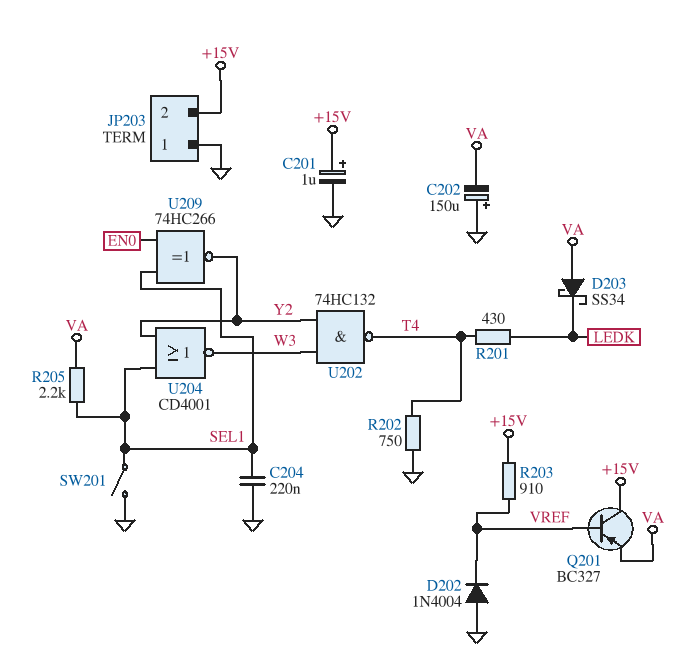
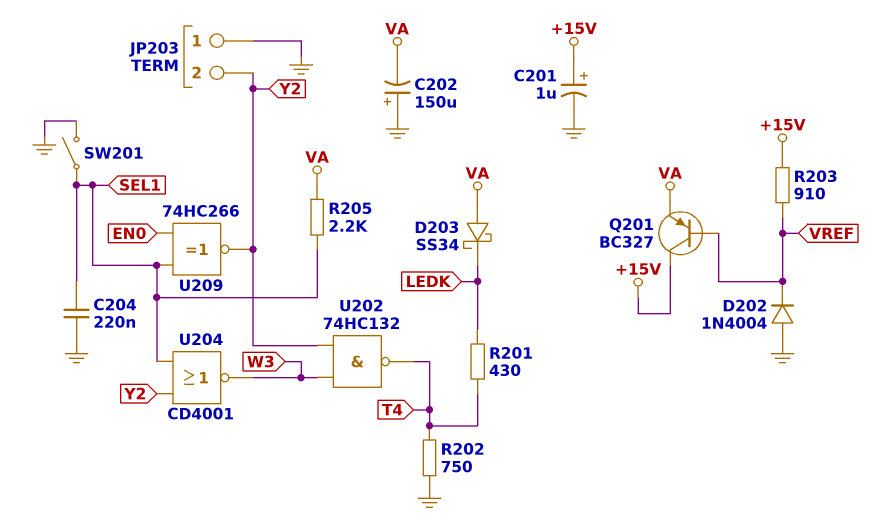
JP203 pin 2: +15V -> Y2

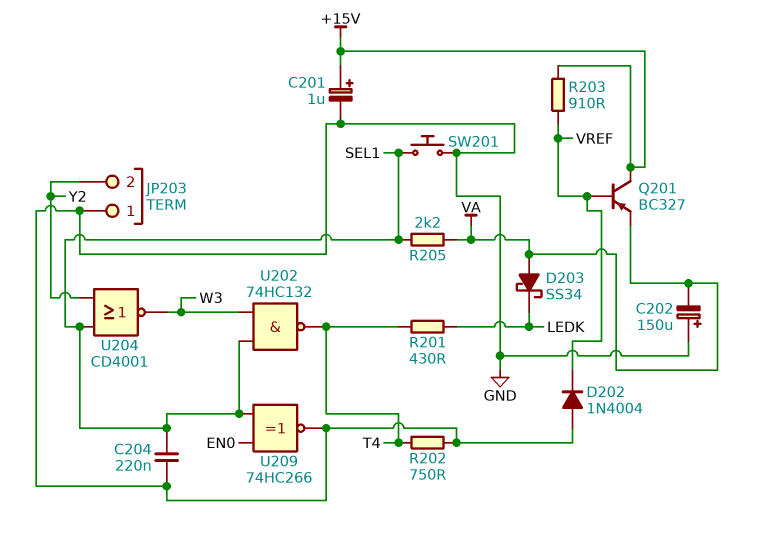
SW201: switch (GND, SEL1) -> button (GND, SEL1)
U202: NAND 74HC132 (in W3, in Y2, out T4) -> NAND 74HC132 (in SEL1, in W3, out T4)
U209: XNOR 74HC266 (in EN0, in SEL1, out Y2) -> XNOR 74HC266 (in EN0, in SEL1, out GND)

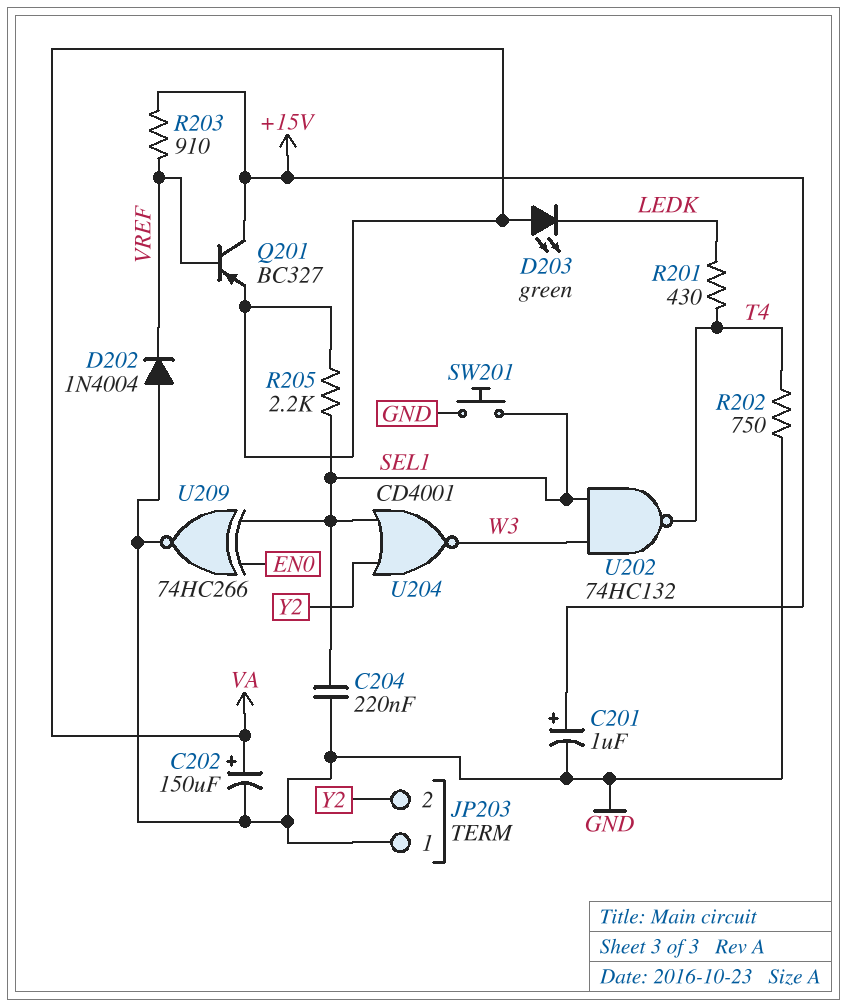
C202: 150uF (plus GND, minus VA) -> 150uF (plus VA, minus GND)
D203: schottky SS34 (A VA, K LEDK) -> LED green (A VA, K LEDK)

